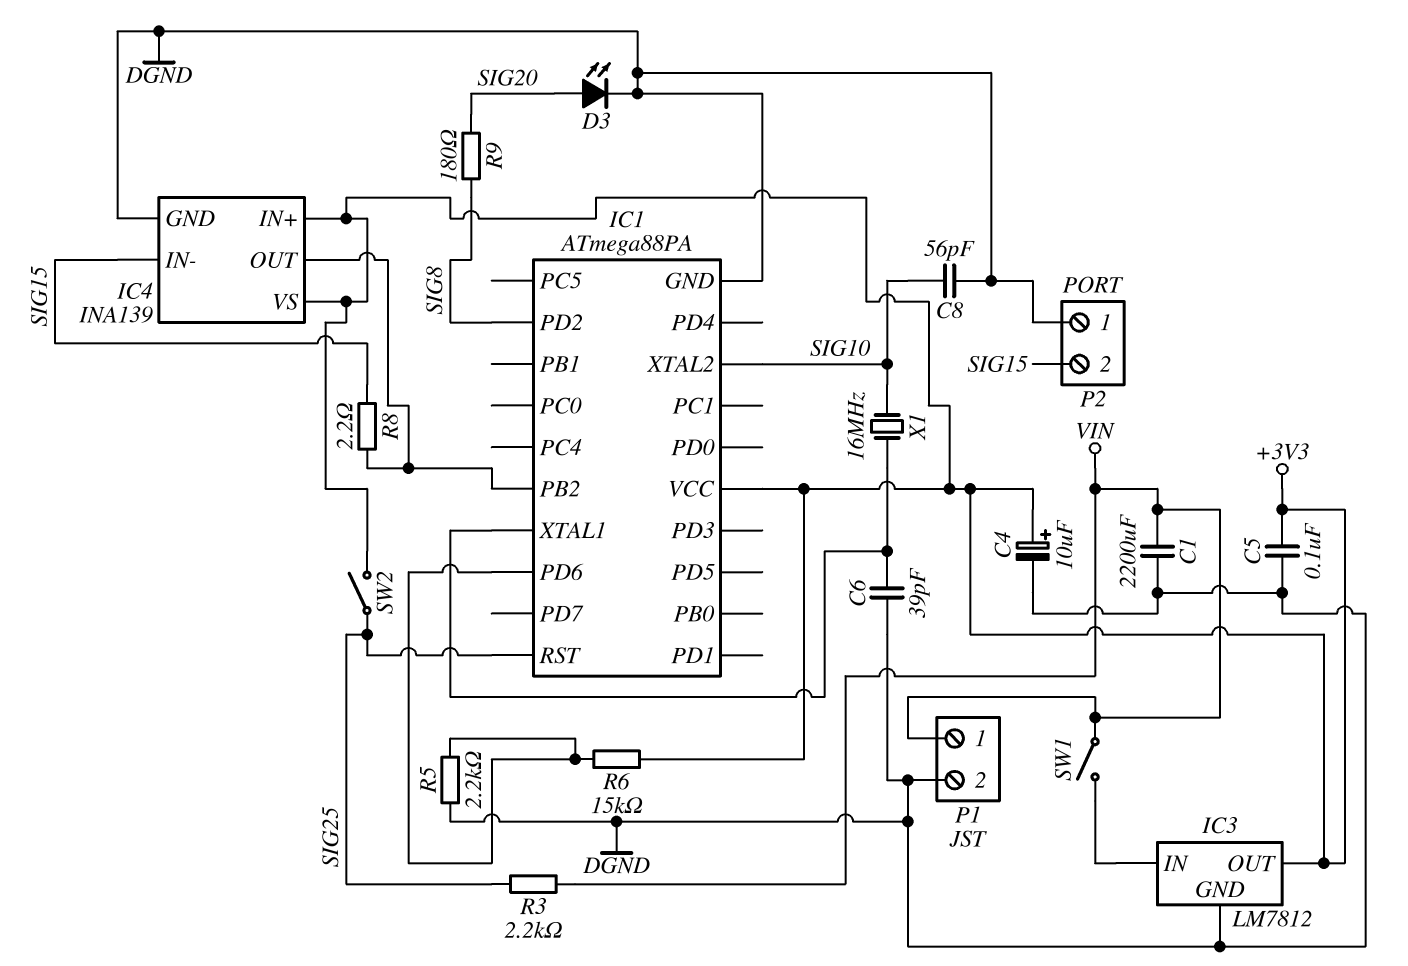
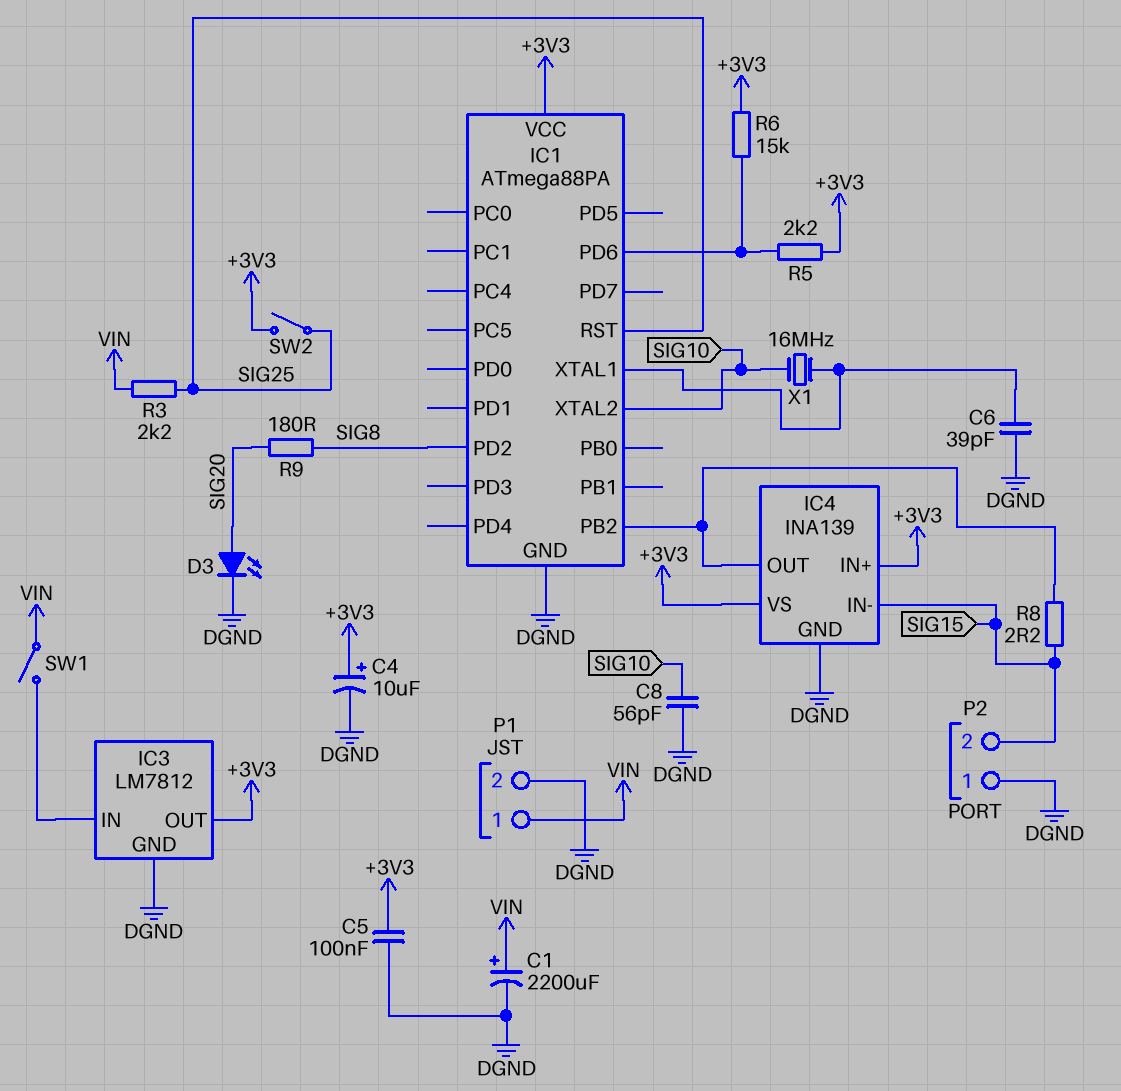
C1: 2200uF (DGND, VIN) -> 2200uF (plus VIN, minus DGND)
R5: 2.2k (DGND, IC1/PD6) -> 2.2k (+3V3, IC1/PD6)

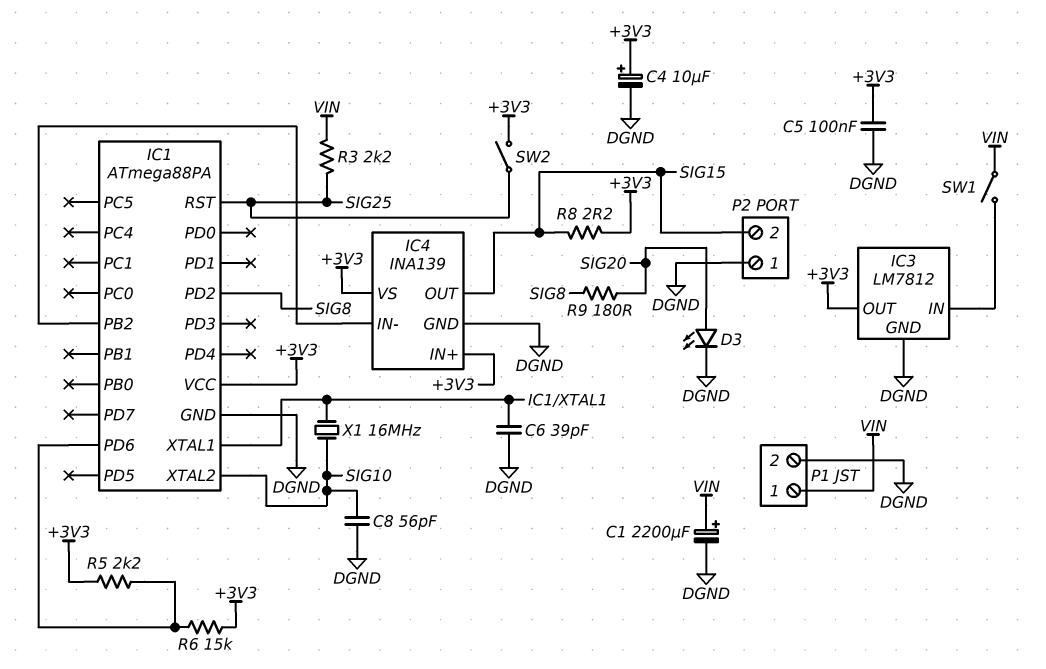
IC4 pin IN-: SIG15 -> IC1/PB2
IC4 pin OUT: IC1/PB2 -> SIG15
R8: 2.2 (IC1/PB2, SIG15) -> 2.2 (+3V3, SIG15)

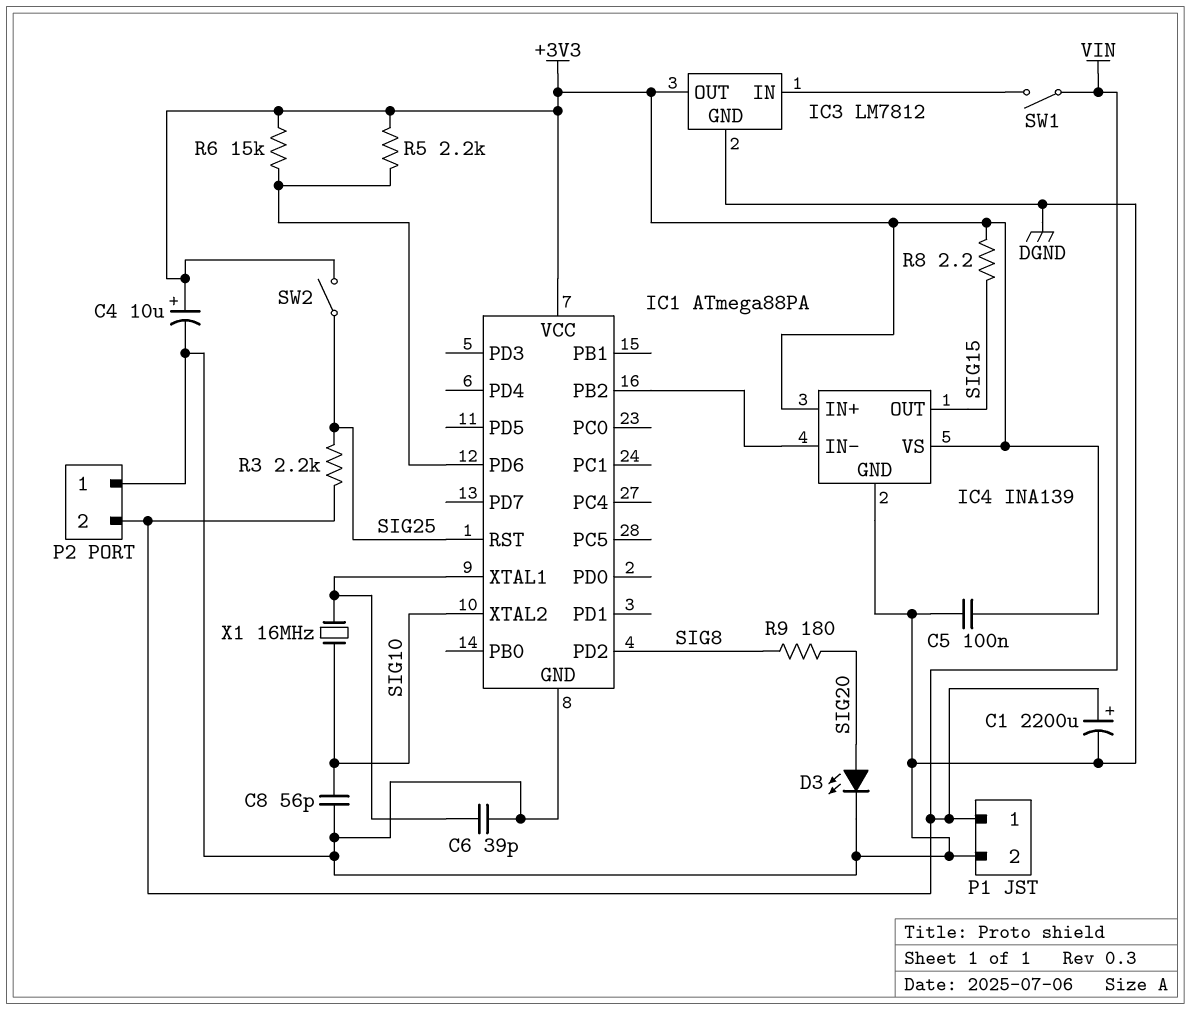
P2 pin 2: SIG15 -> VIN

